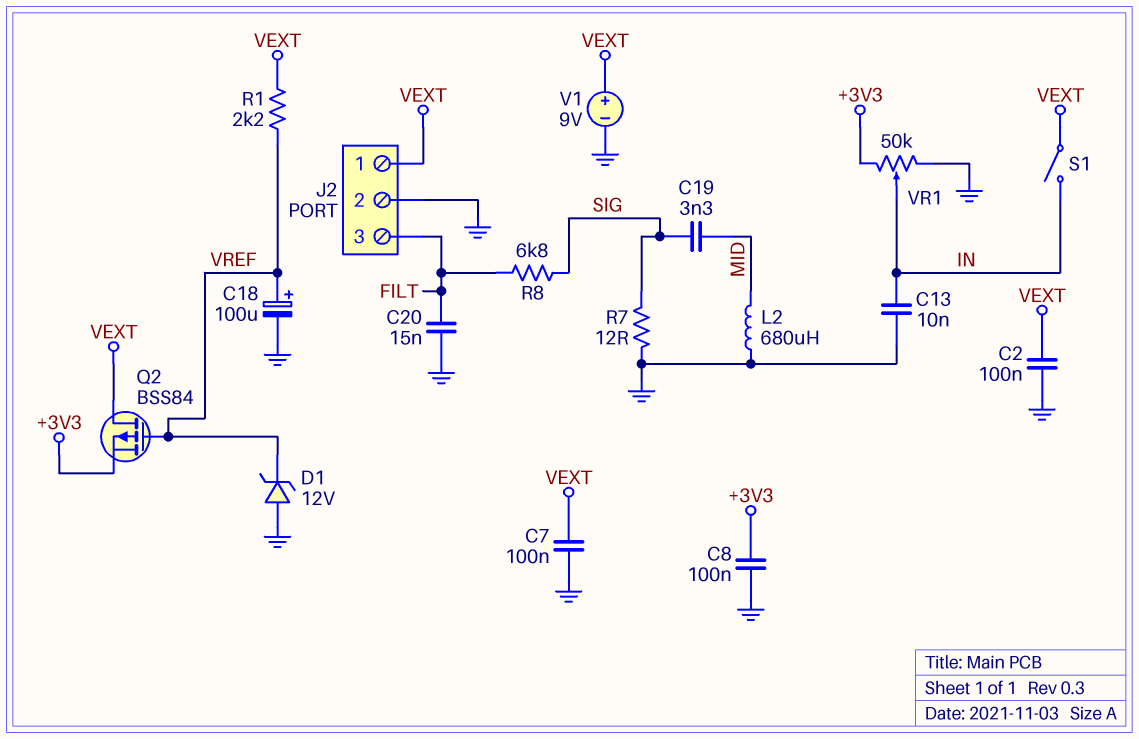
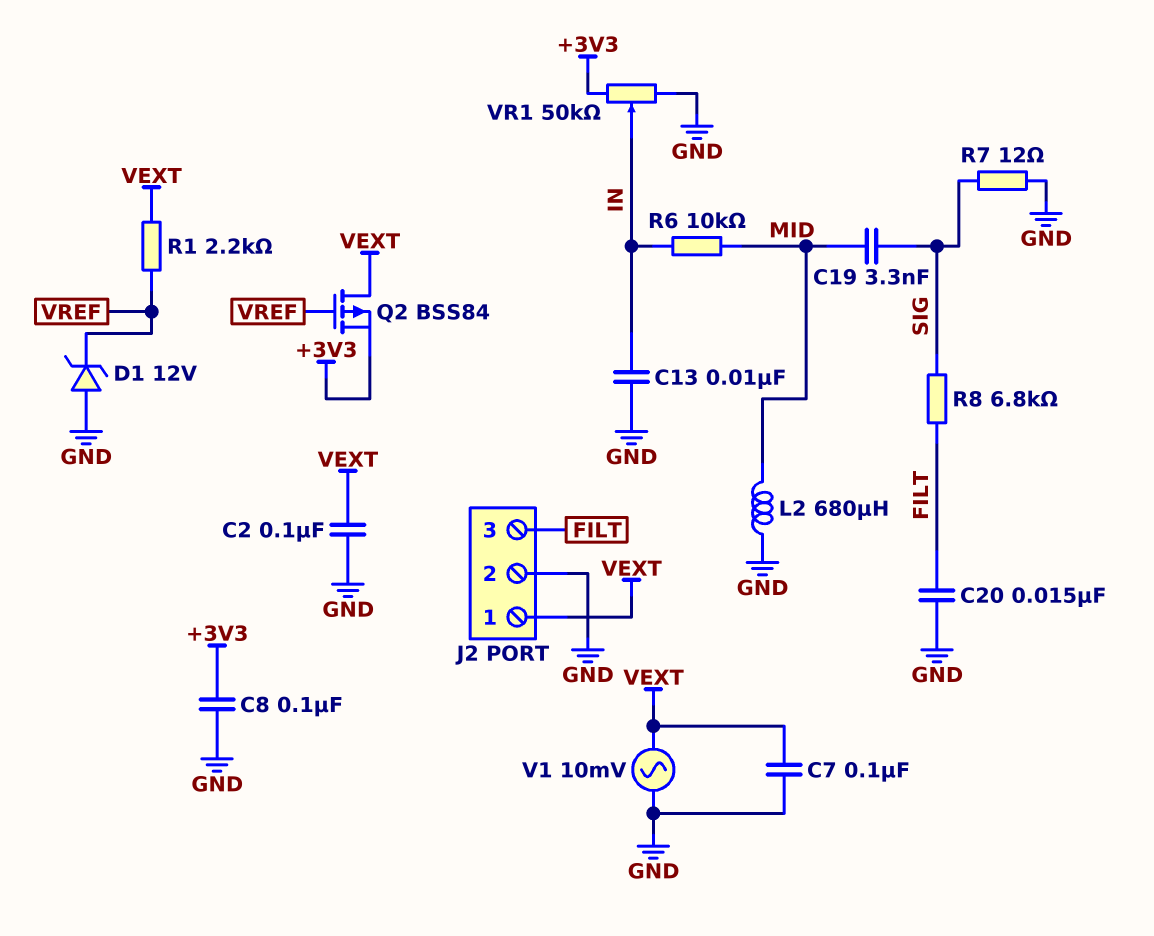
C18: 100uF (plus VREF, minus GND) -> none
R6: none -> 10k (IN, MID)
S1: switch (IN, VEXT) -> none
V1: 9V (plus VEXT, minus GND) -> AC 10mV (GND, VEXT)

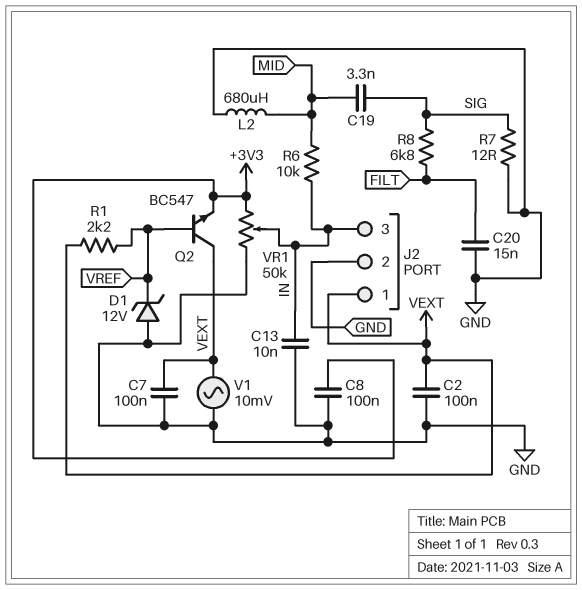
J2 pin 3: FILT -> IN
Q2: PMOS BSS84 (G VREF, D VEXT, S +3V3) -> NPN BC547 (B VREF, C VEXT, E +3V3)

